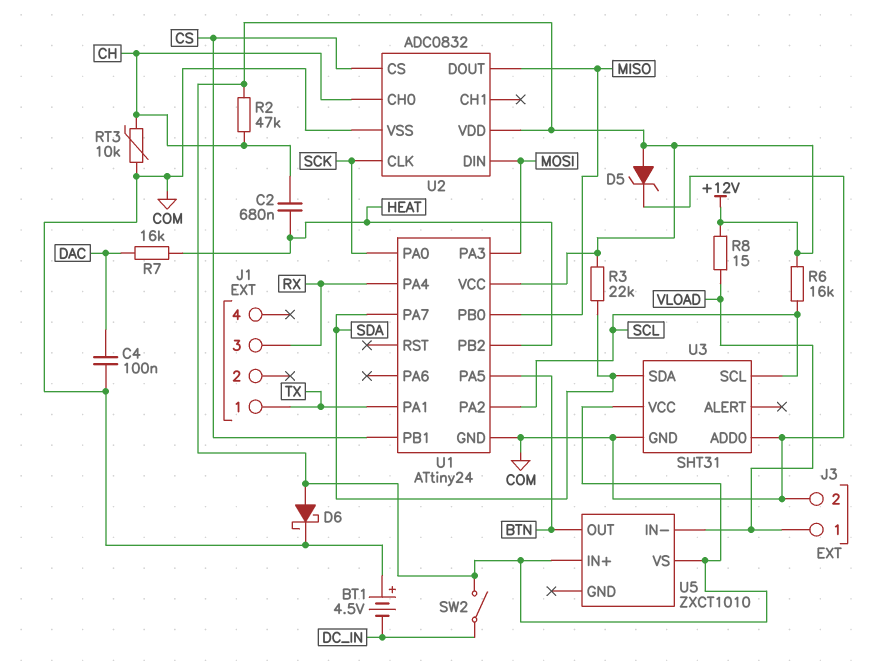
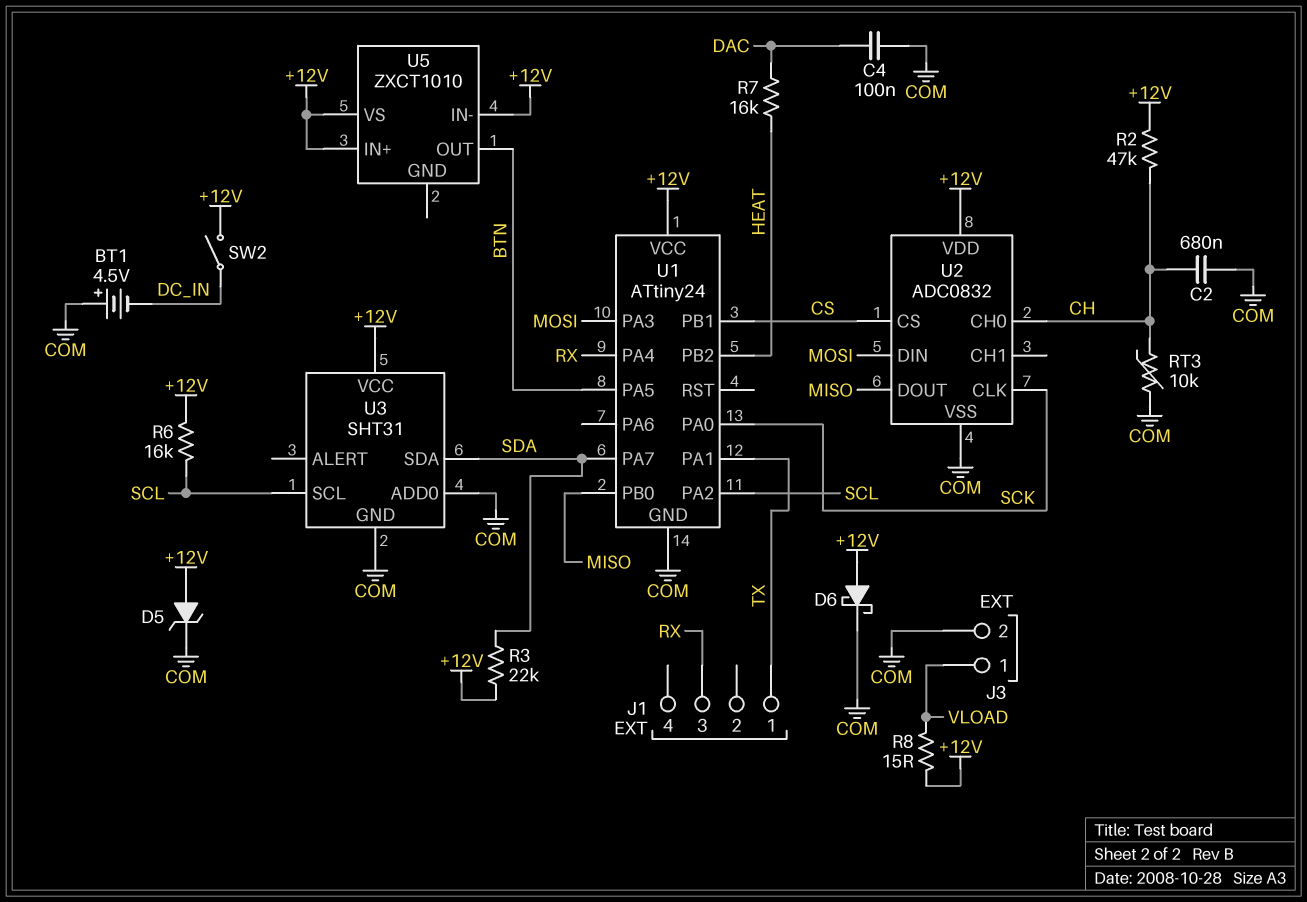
C2: 680nF (CH, HEAT) -> 680nF (CH, COM)
U5 pin IN-: VLOAD -> +12V

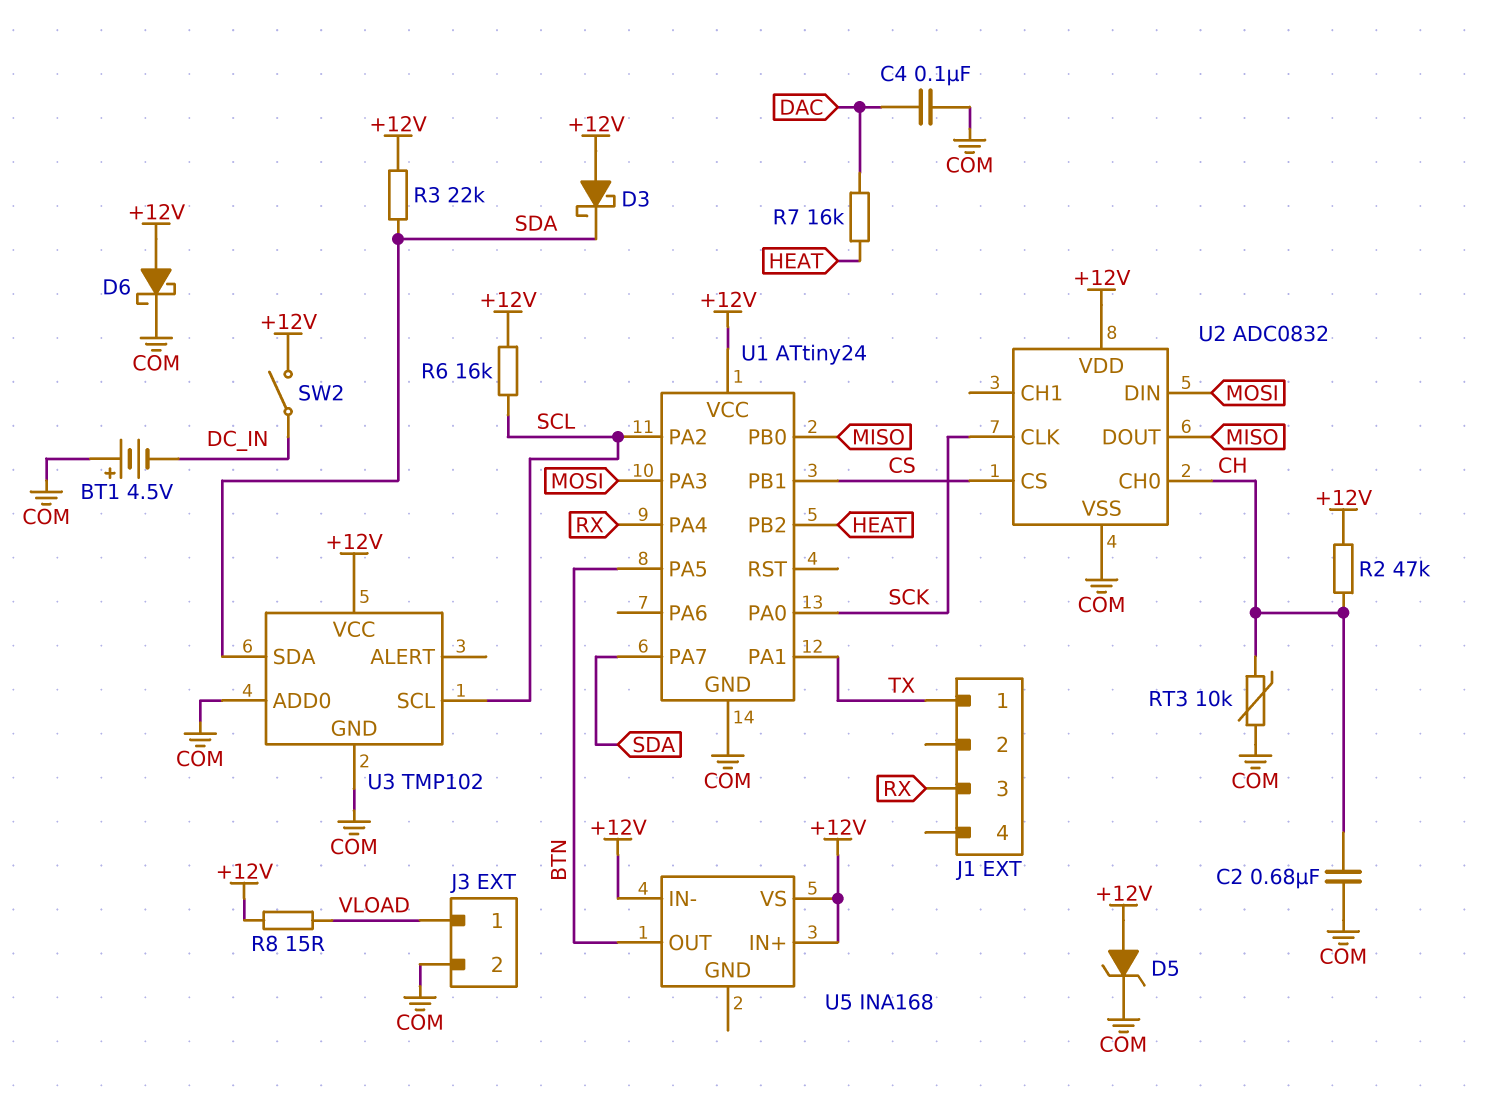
D3: none -> schottky (A +12V, K SDA)
U3: SHT31 -> TMP102
U5: ZXCT1010 -> INA168

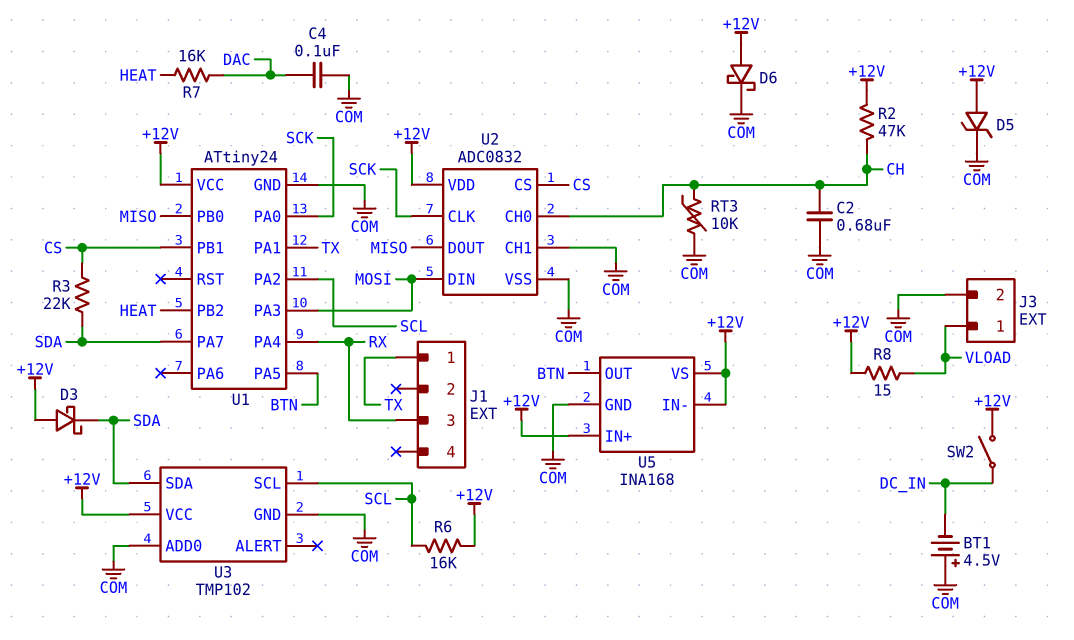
R3: 22k (+12V, SDA) -> 22k (CS, SDA)
U2 pin CH1: none -> COM
U5 pin GND: none -> COM

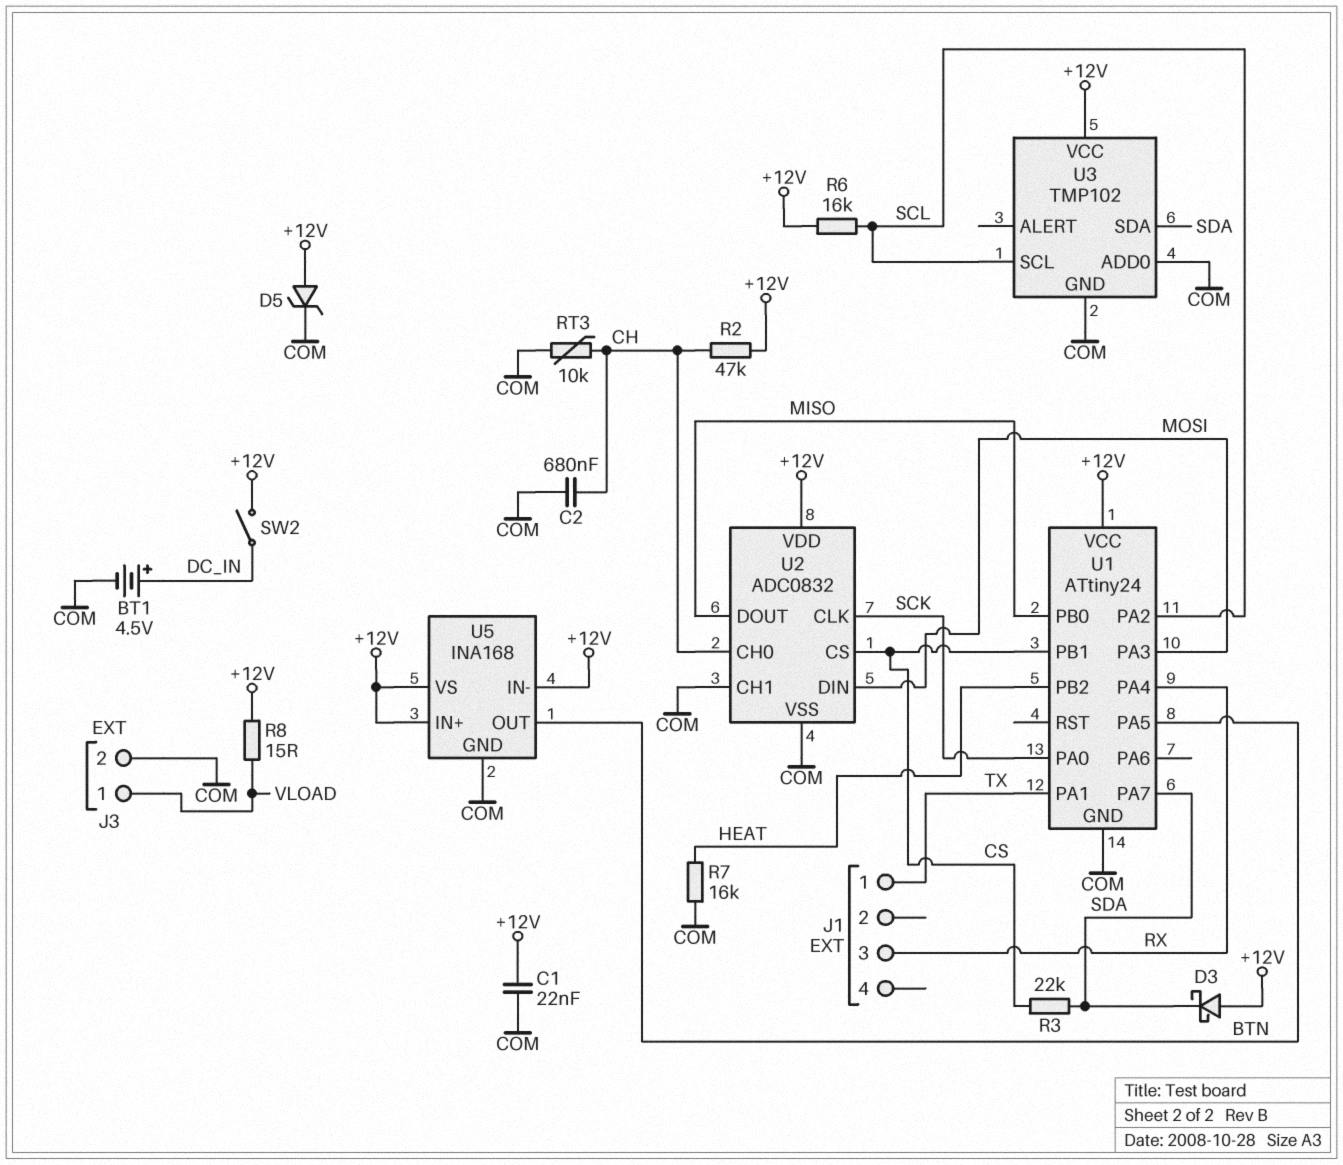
BT1: 4.5V (plus COM, minus DC_IN) -> 4.5V (plus DC_IN, minus COM)
C1: none -> 22nF (+12V, COM)
C4: 100nF (COM, DAC) -> none
D6: schottky (A +12V, K COM) -> none
R7: 16k (DAC, HEAT) -> 16k (COM, HEAT)

